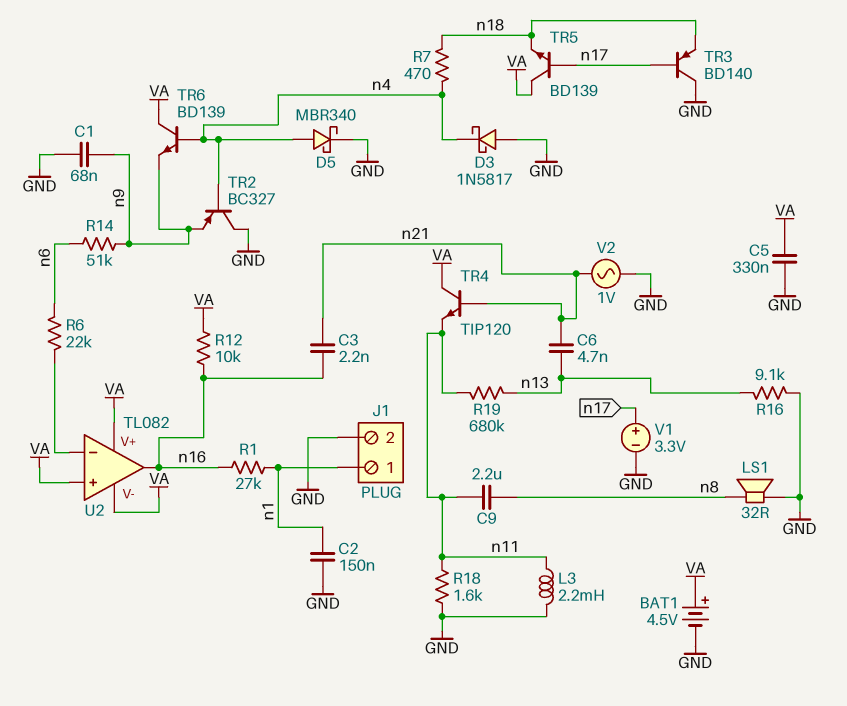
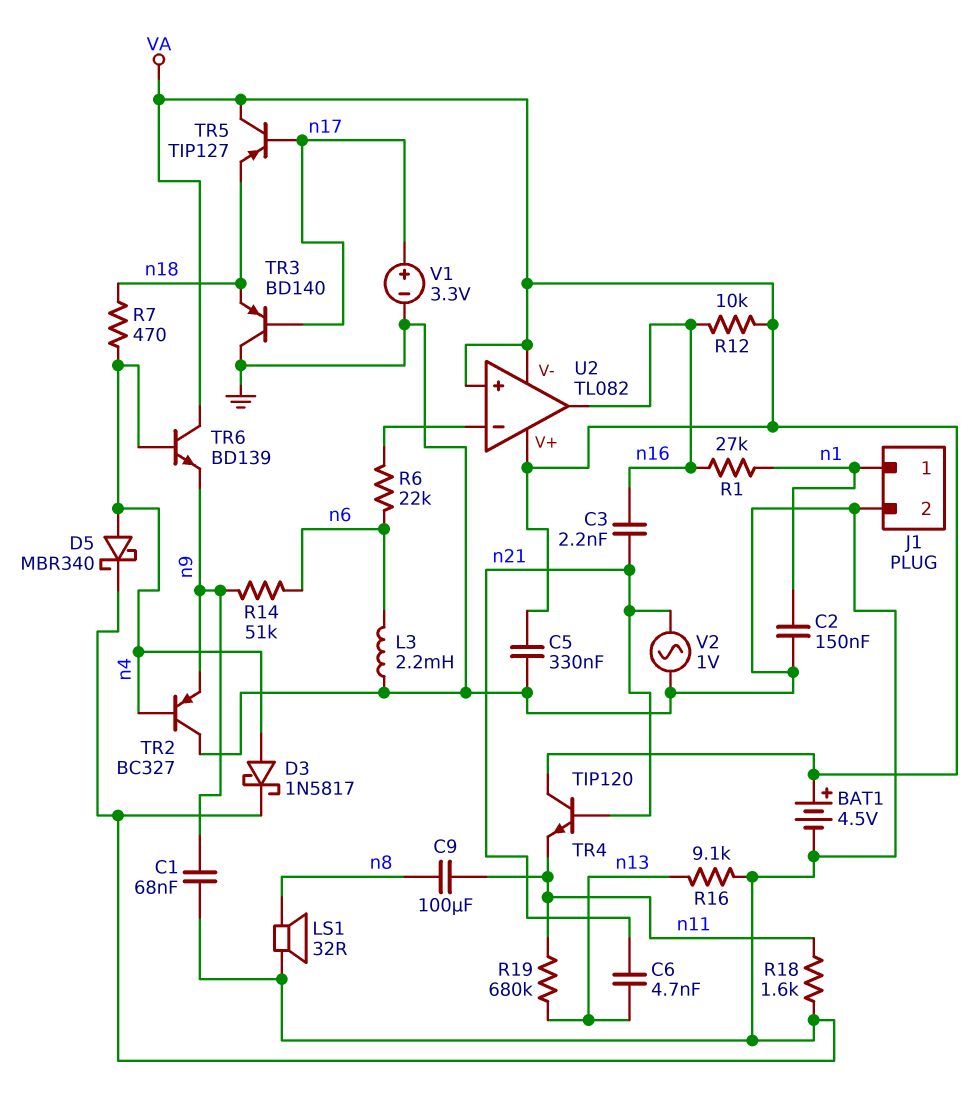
C9: 2.2uF (n8, n11) -> 100uF (n8, n11)
D3: schottky 1N5817 (A GND, K n4) -> schottky 1N5817 (A n4, K GND)
L3: 2.2mH (GND, n11) -> 2.2mH (GND, n6)
TR5: NPN BD139 (B n17, C VA, E n18) -> PNP TIP127 (B n17, C VA, E n18)

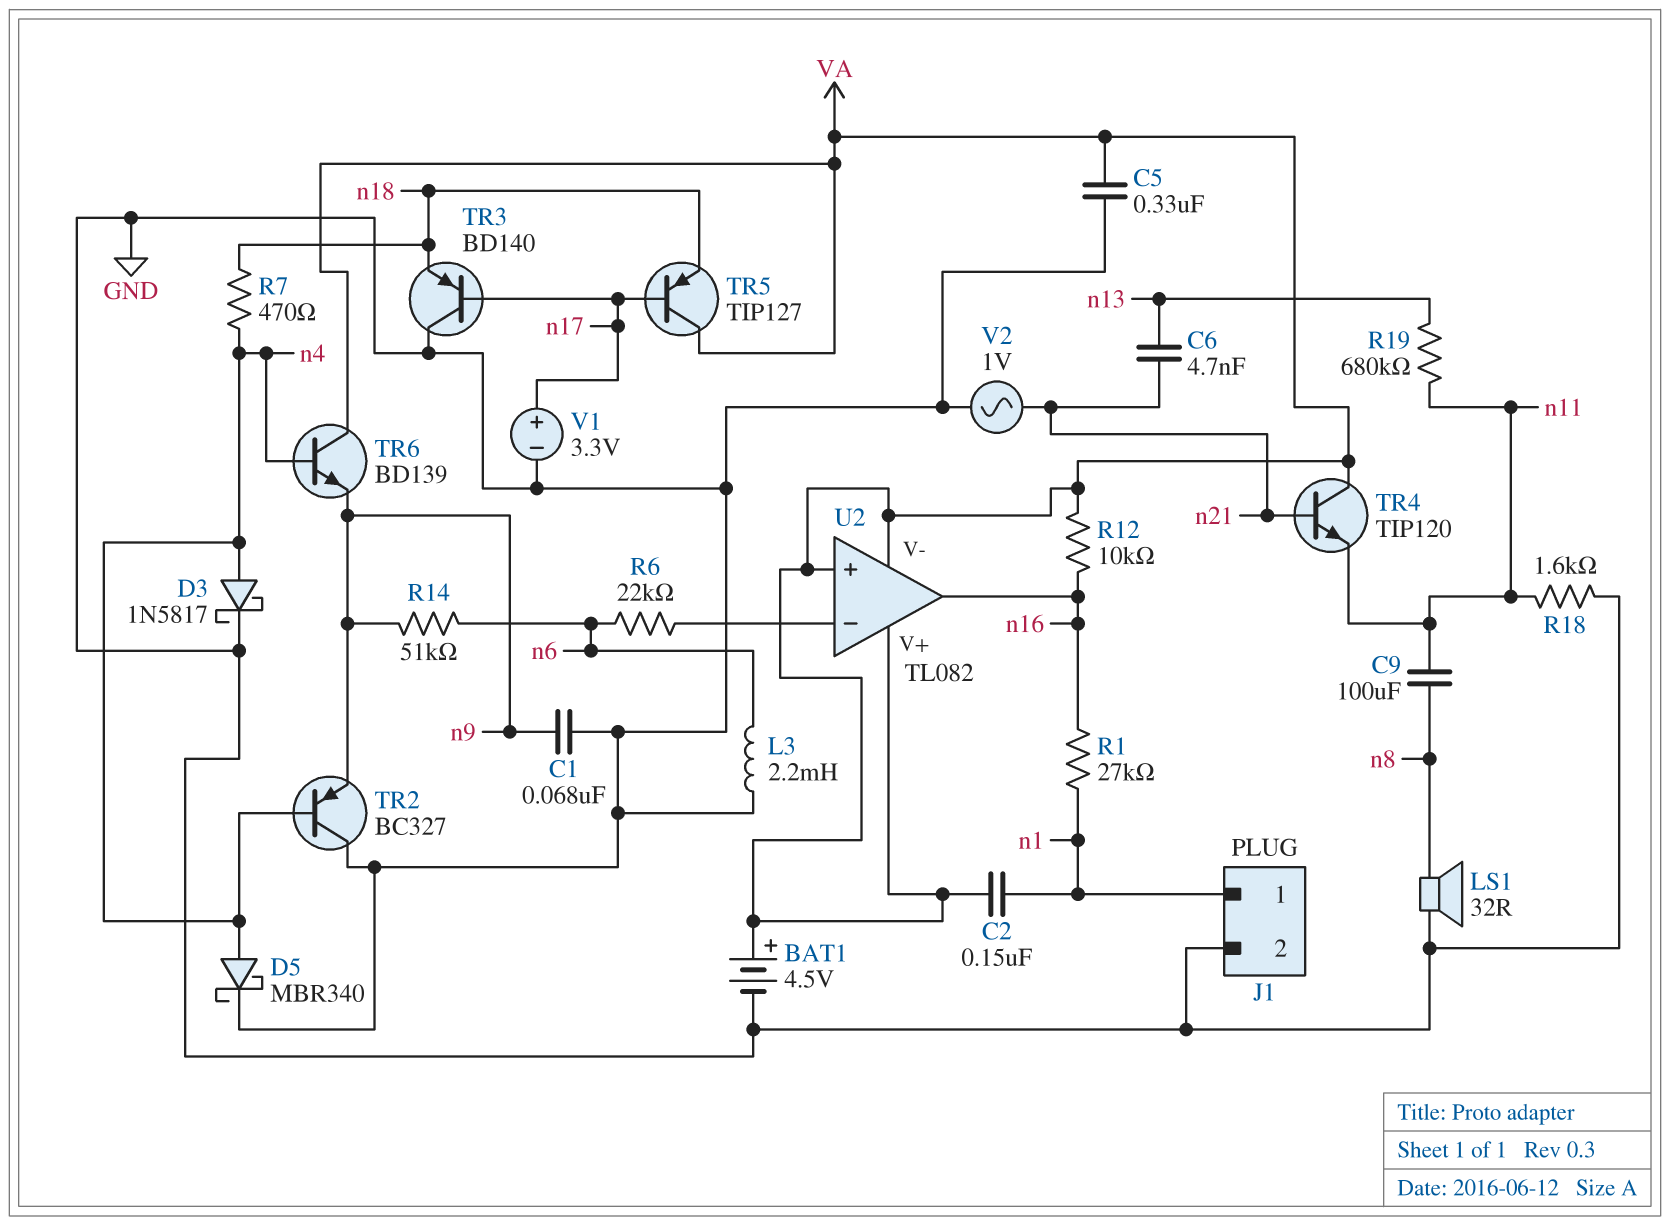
C2: 150nF (GND, n1) -> 150nF (VA, n1)
C3: 2.2nF (n16, n21) -> none
R16: 9.1k (GND, n13) -> none

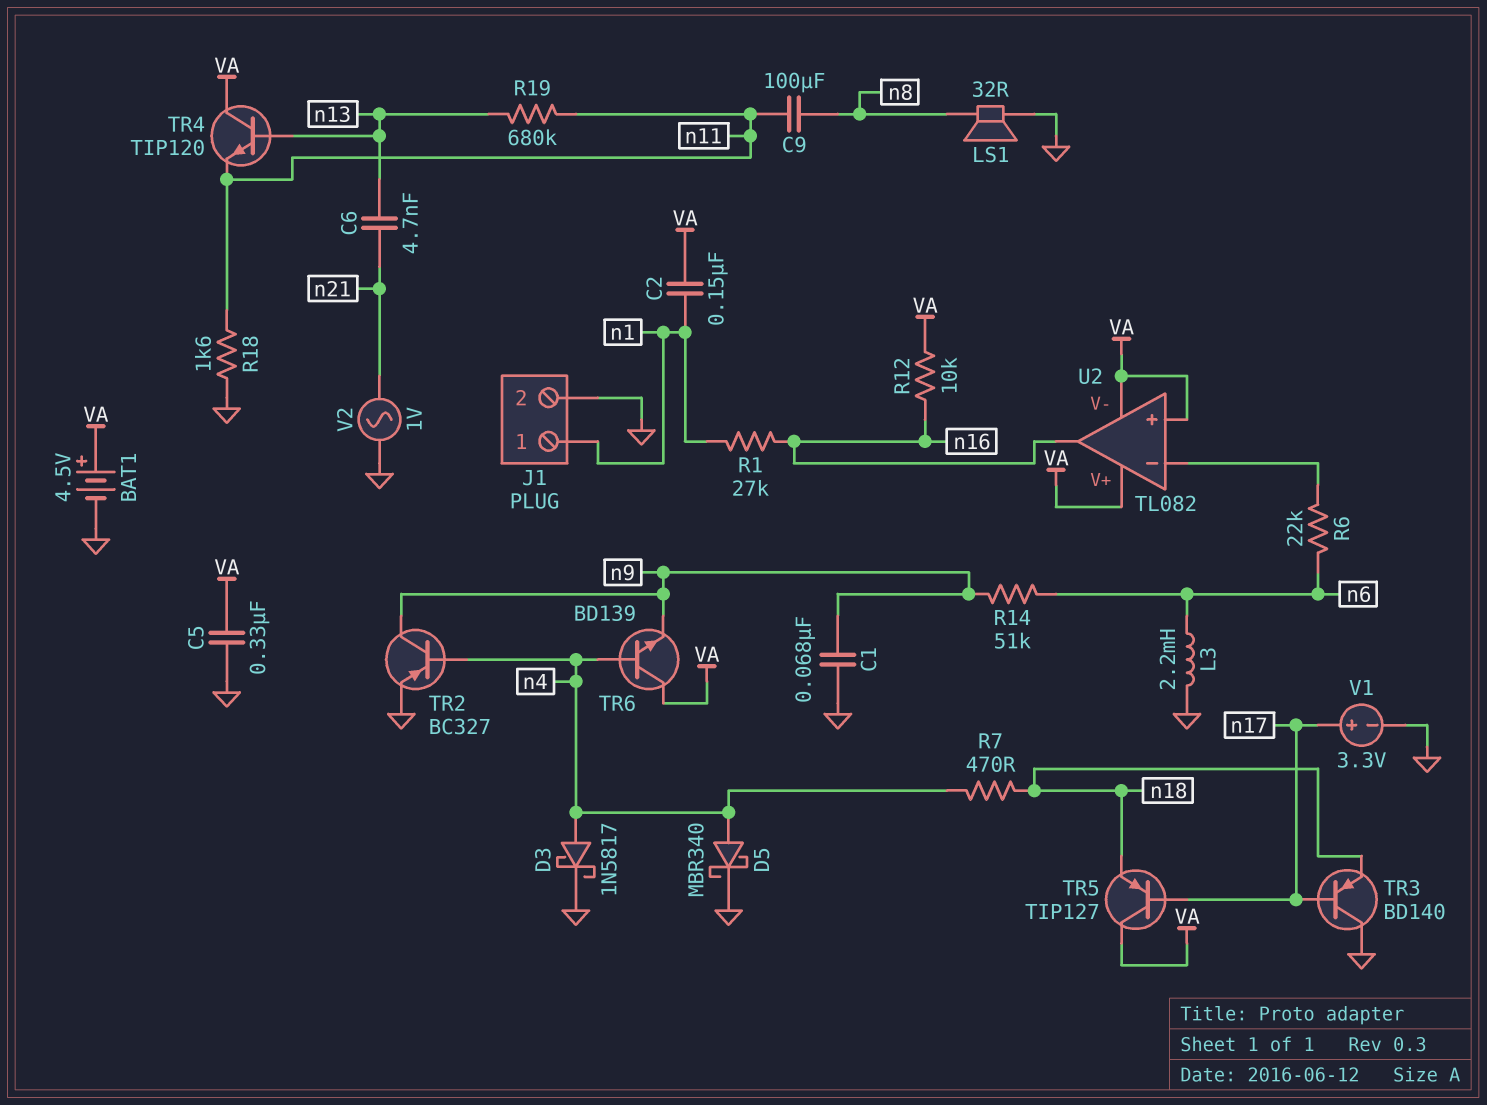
TR2: PNP BC327 (B n4, C GND, E n9) -> PNP BC327 (B n4, C n9, E GND)
TR4: NPN TIP120 (B n21, C VA, E n11) -> NPN TIP120 (B n13, C VA, E n11)

